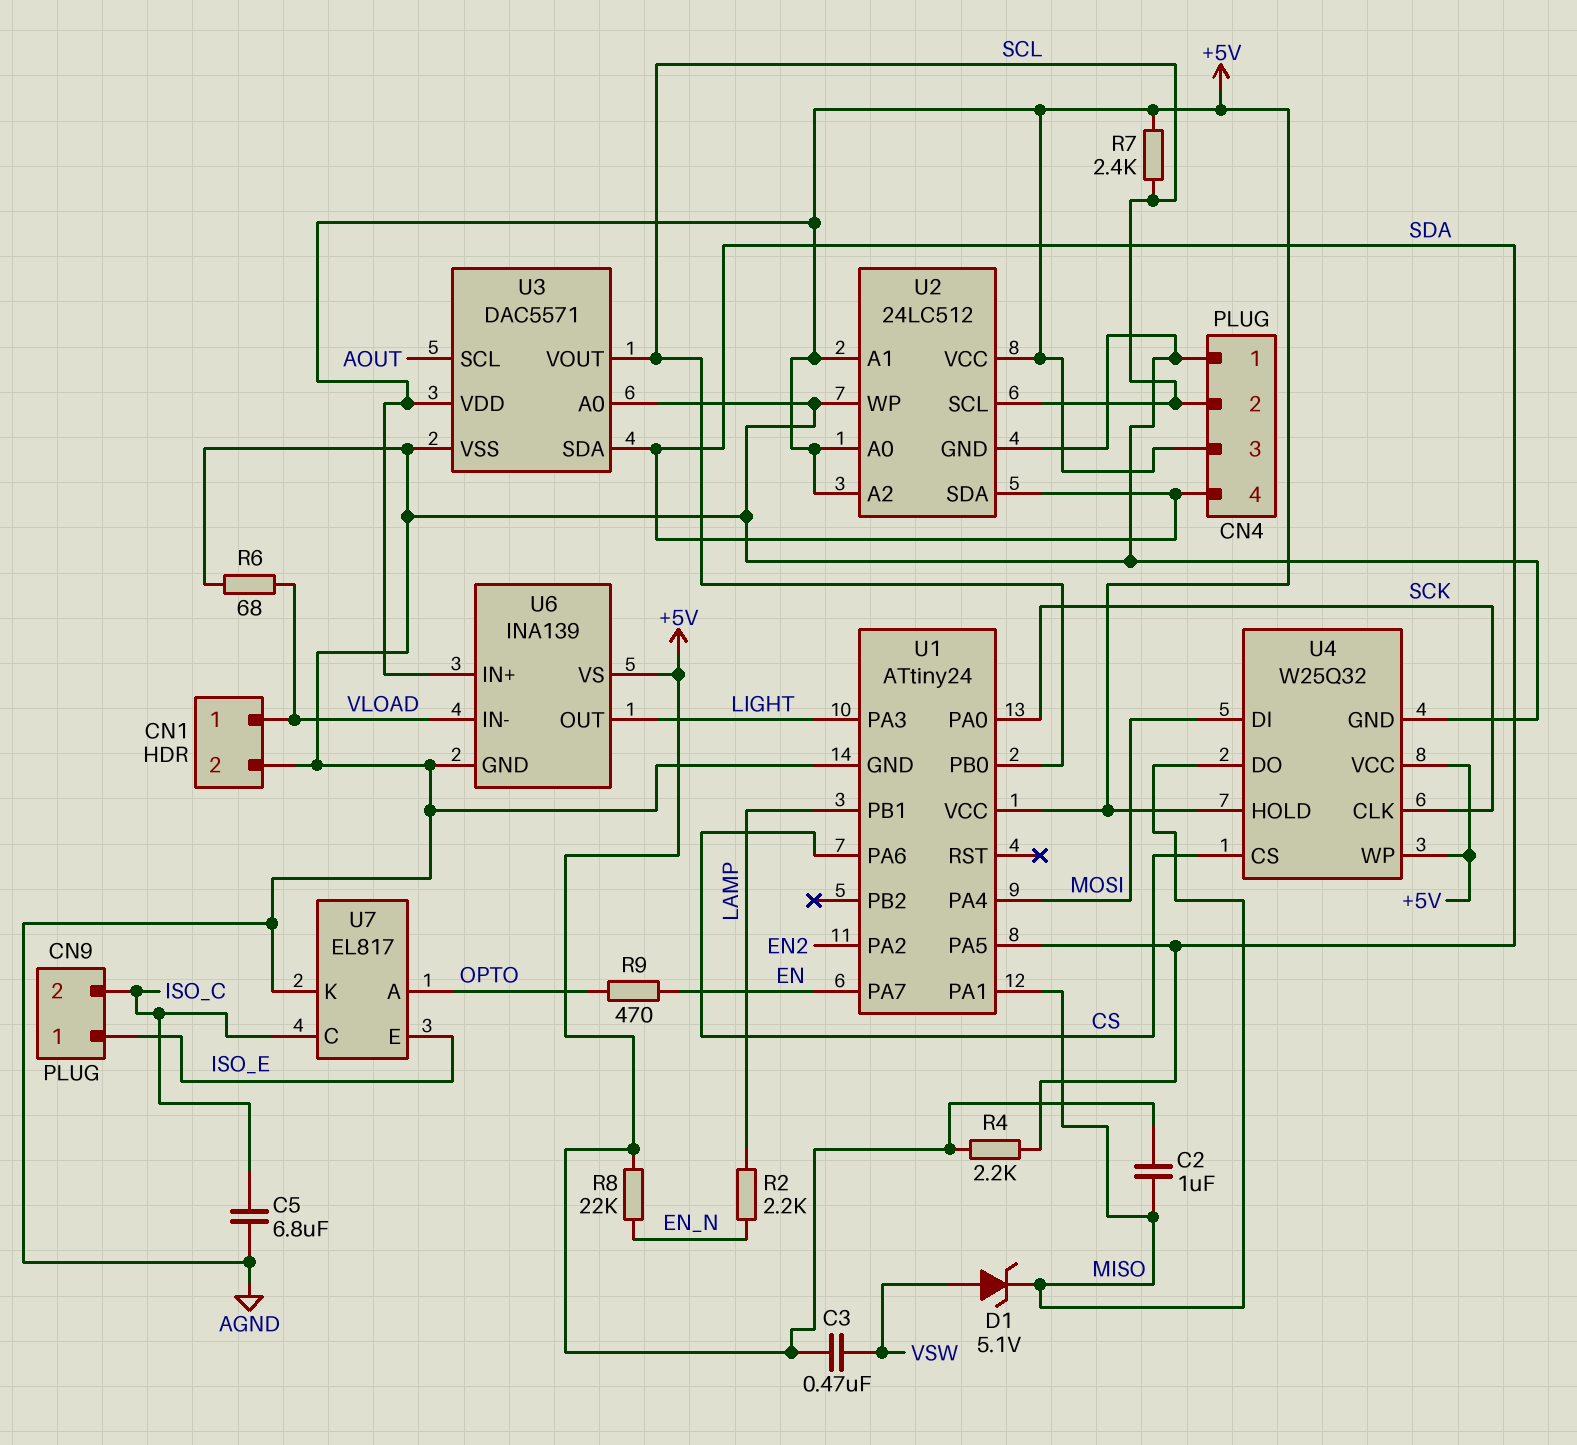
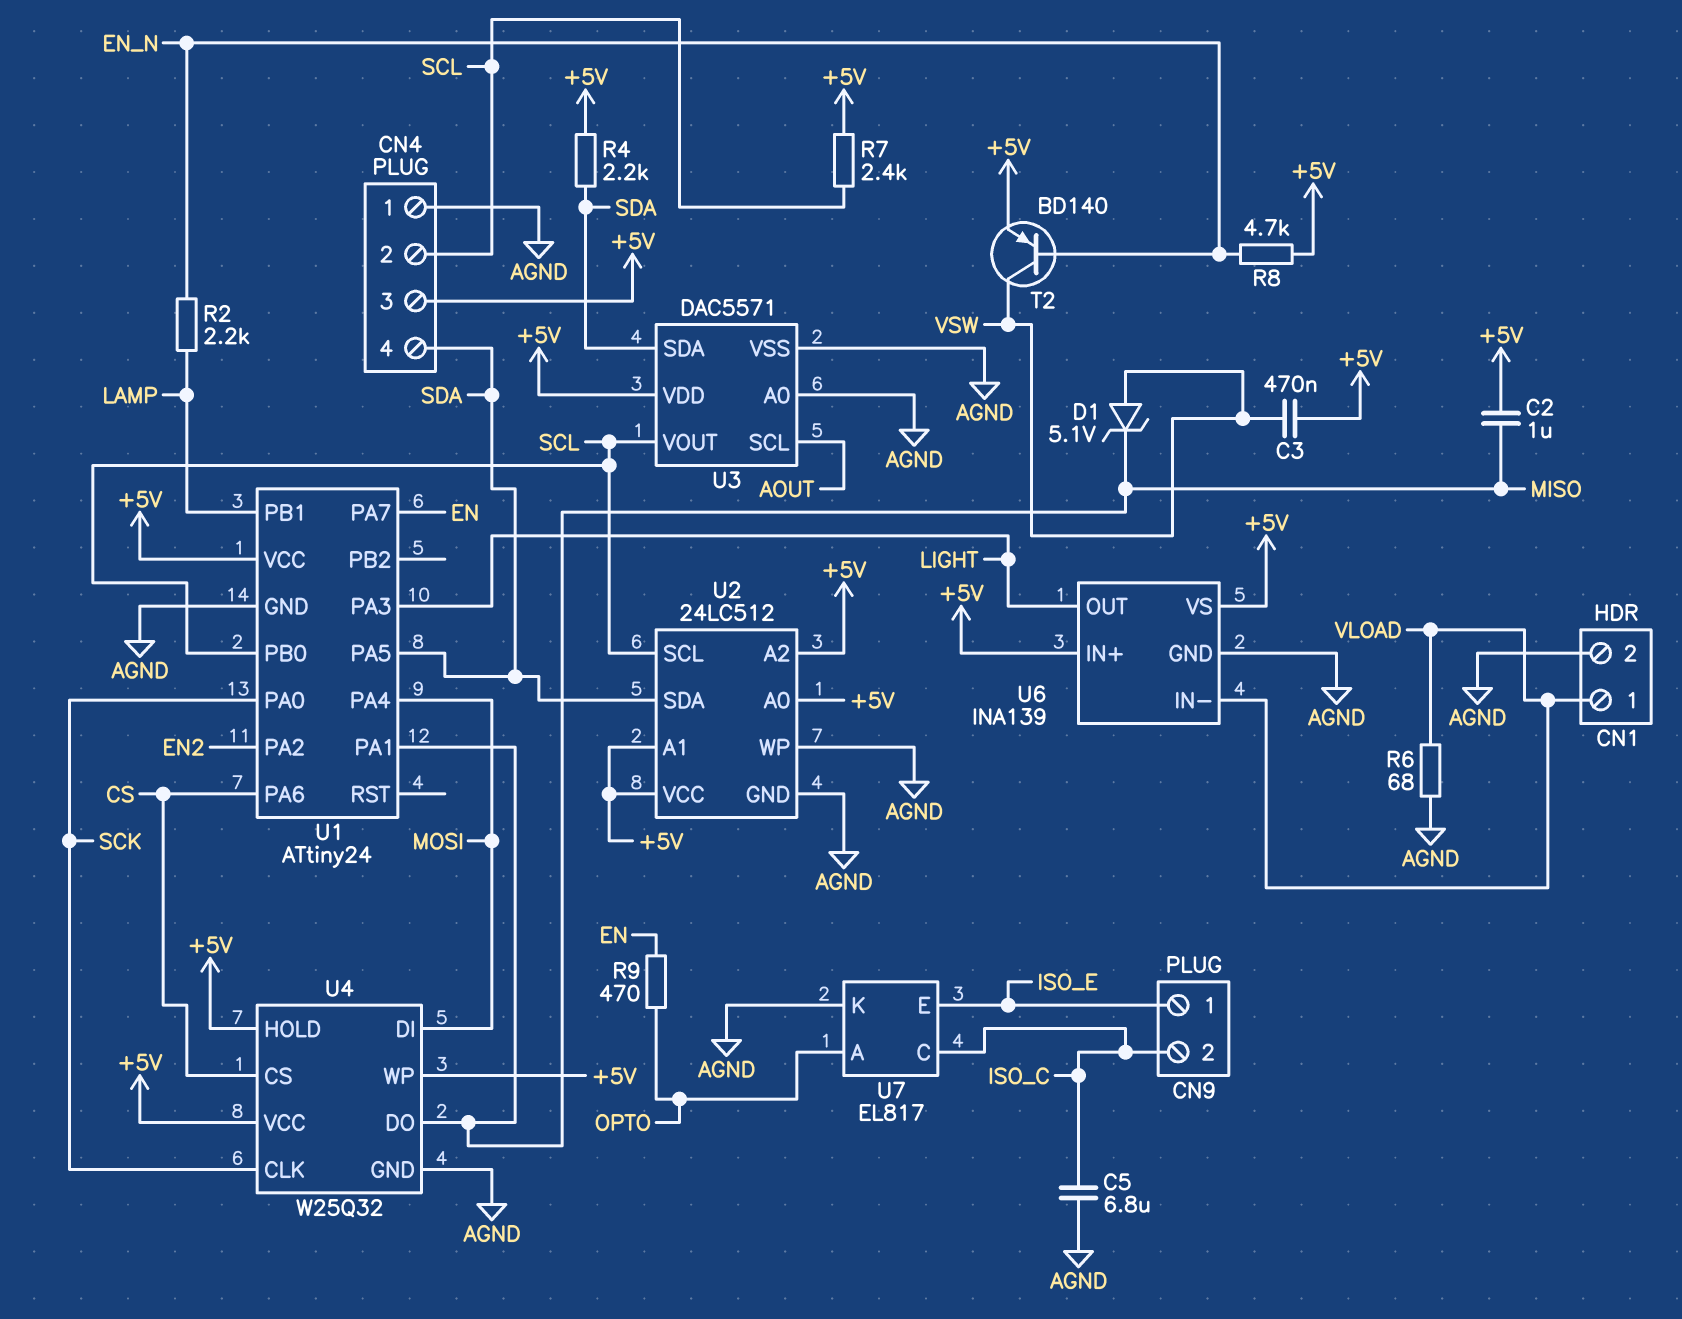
R8: 22k (+5V, EN_N) -> 4.7k (+5V, EN_N)
T2: none -> PNP BD140 (B EN_N, C VSW, E +5V)

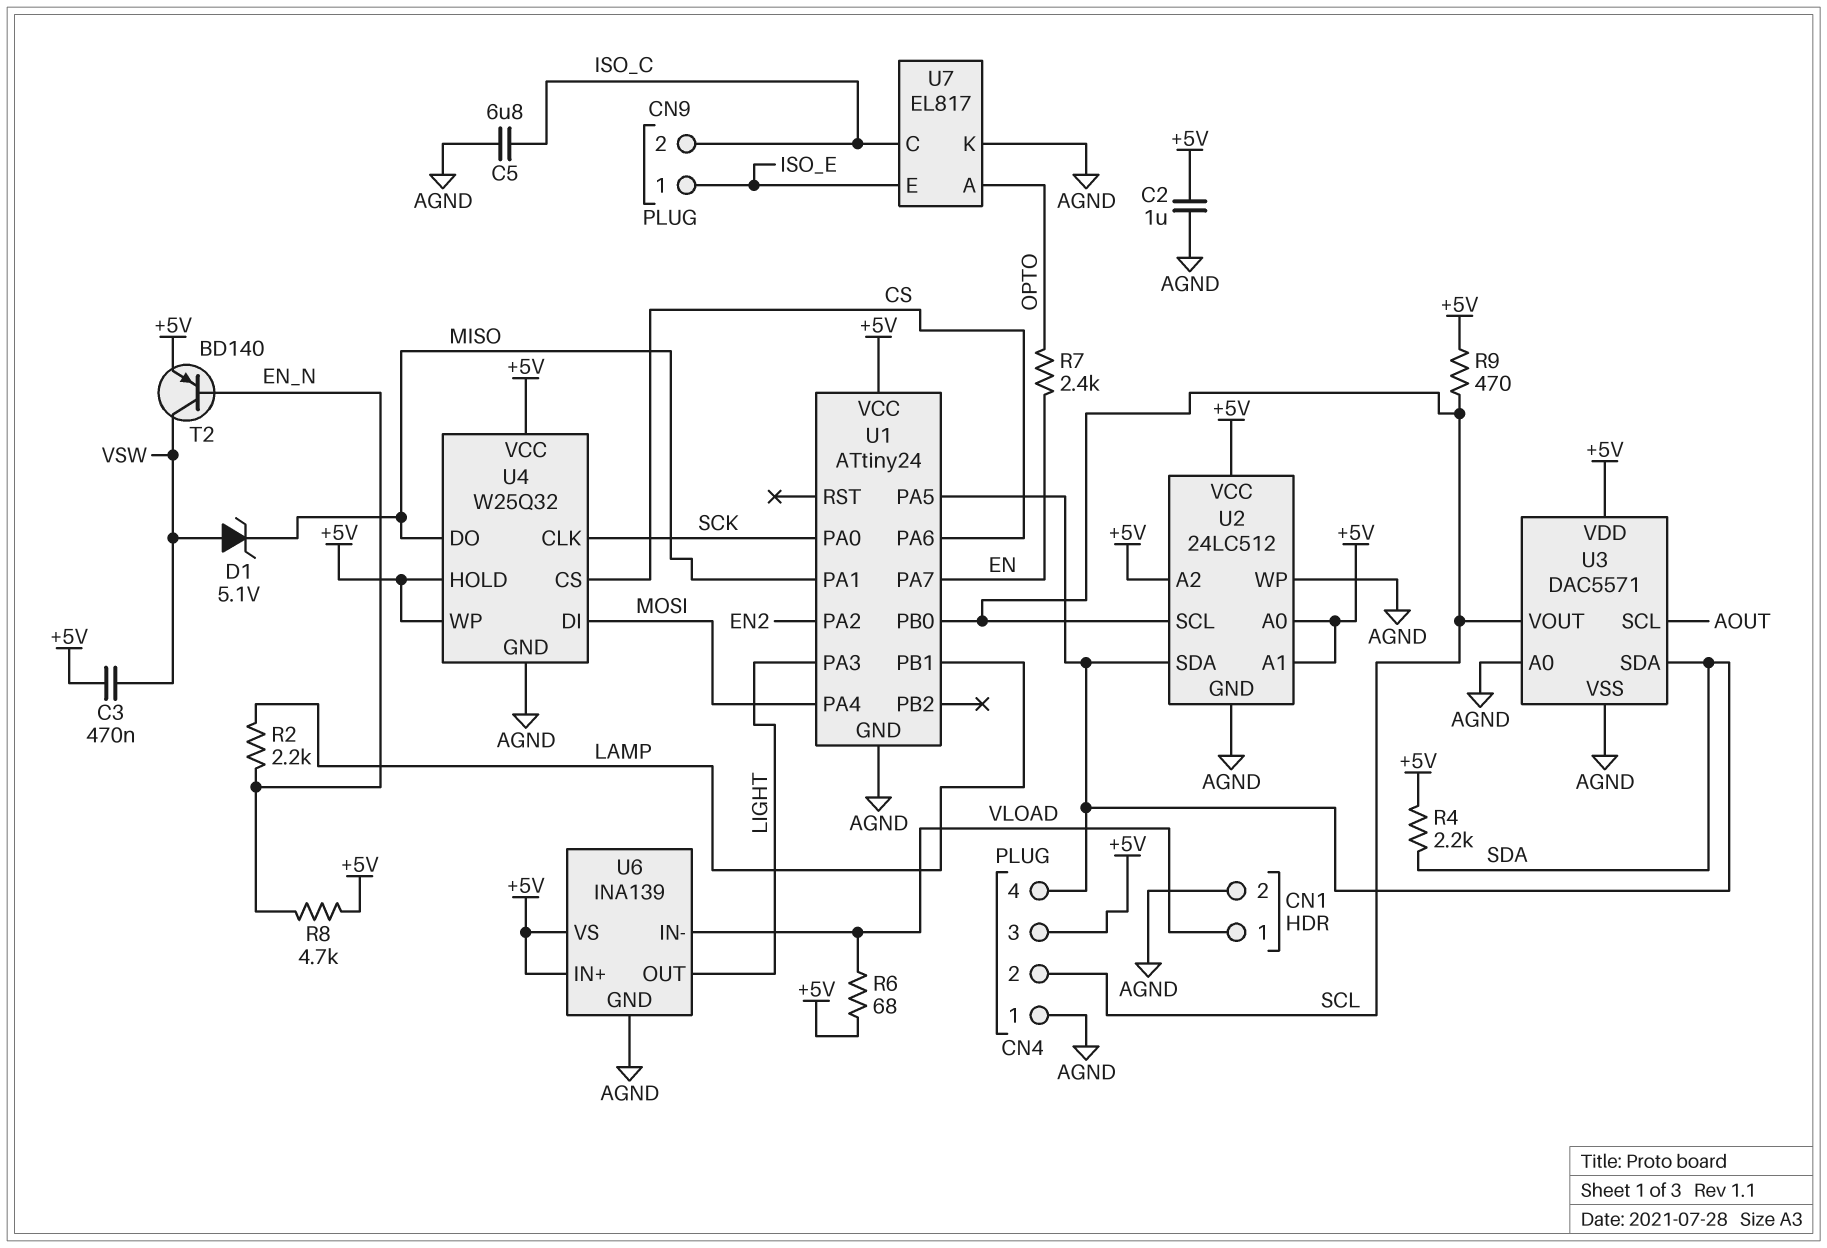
C2: 1uF (+5V, MISO) -> 1uF (+5V, AGND)
R6: 68 (AGND, VLOAD) -> 68 (+5V, VLOAD)
R7: 2.4k (+5V, SCL) -> 2.4k (EN, OPTO)
R9: 470 (EN, OPTO) -> 470 (+5V, SCL)

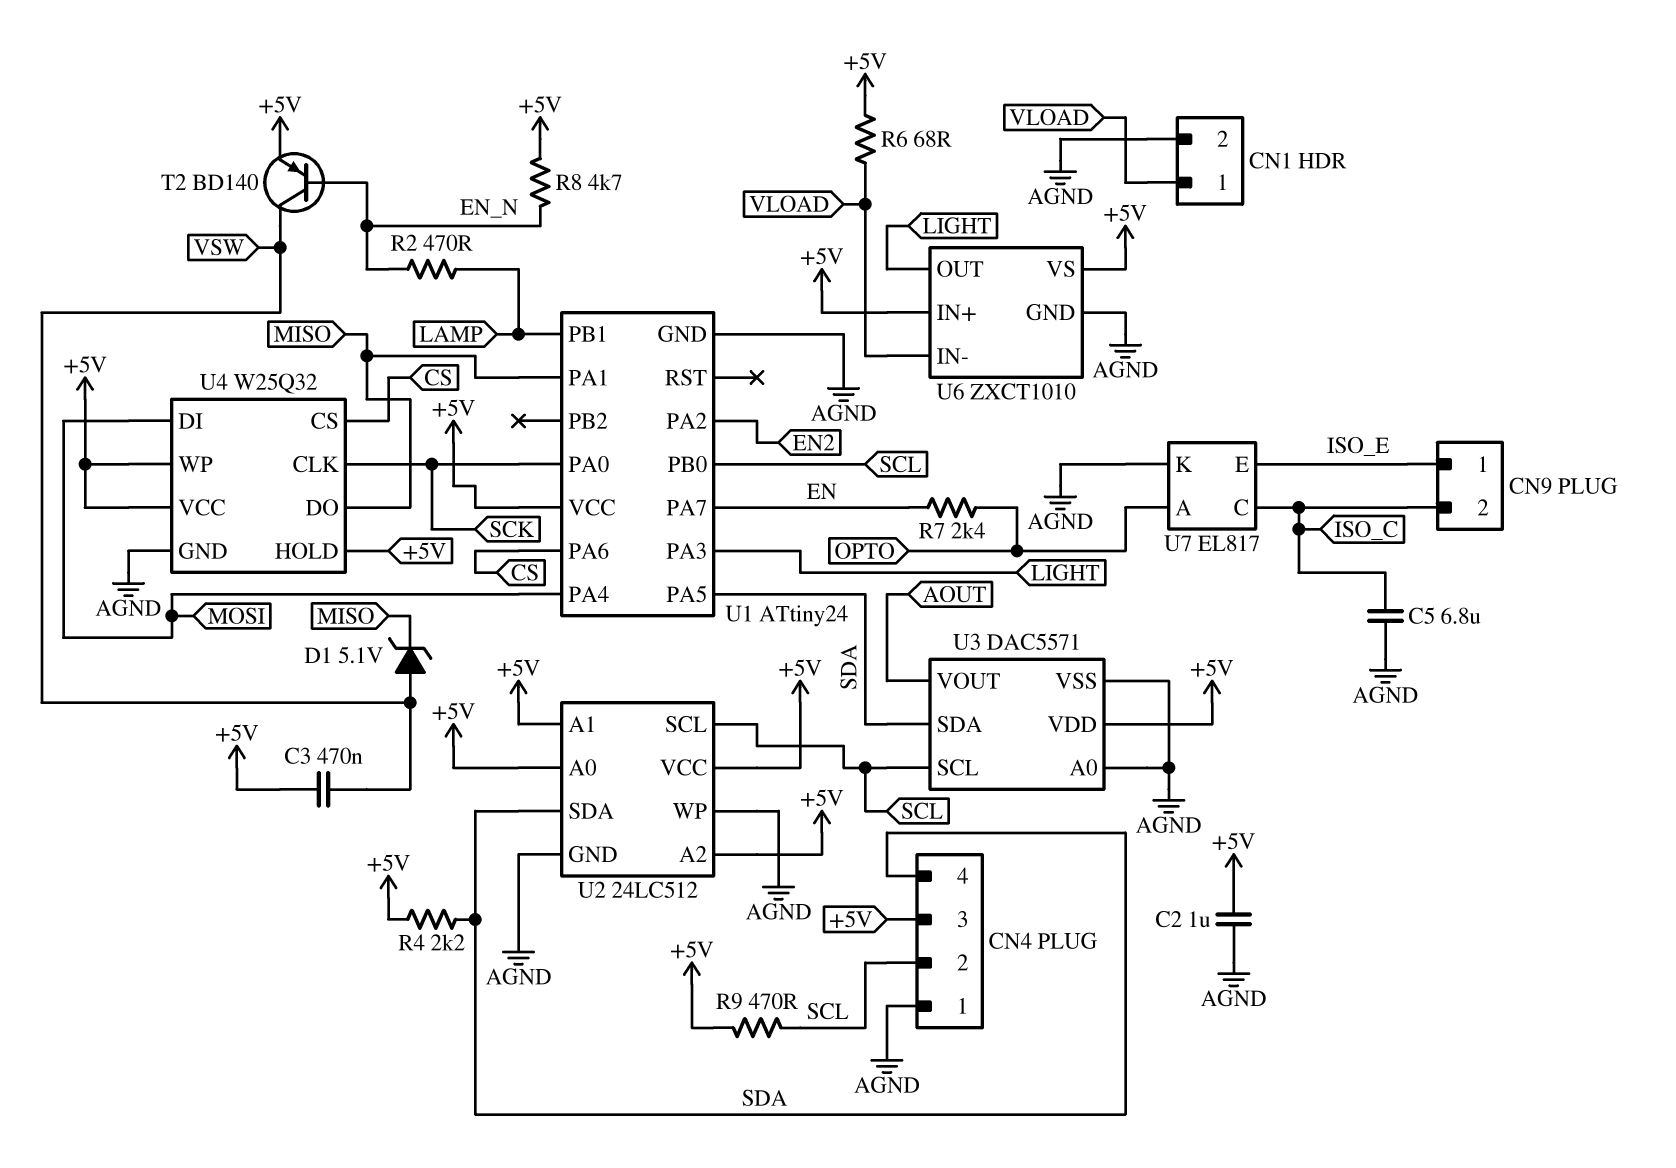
R2: 2.2k (EN_N, LAMP) -> 470 (EN_N, LAMP)
U3 pin SCL: AOUT -> SCL
U3 pin VOUT: SCL -> AOUT
U6: INA139 -> ZXCT1010

